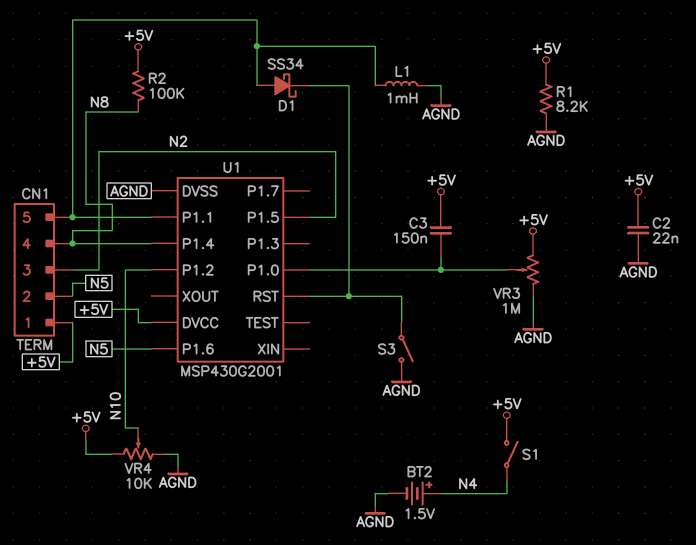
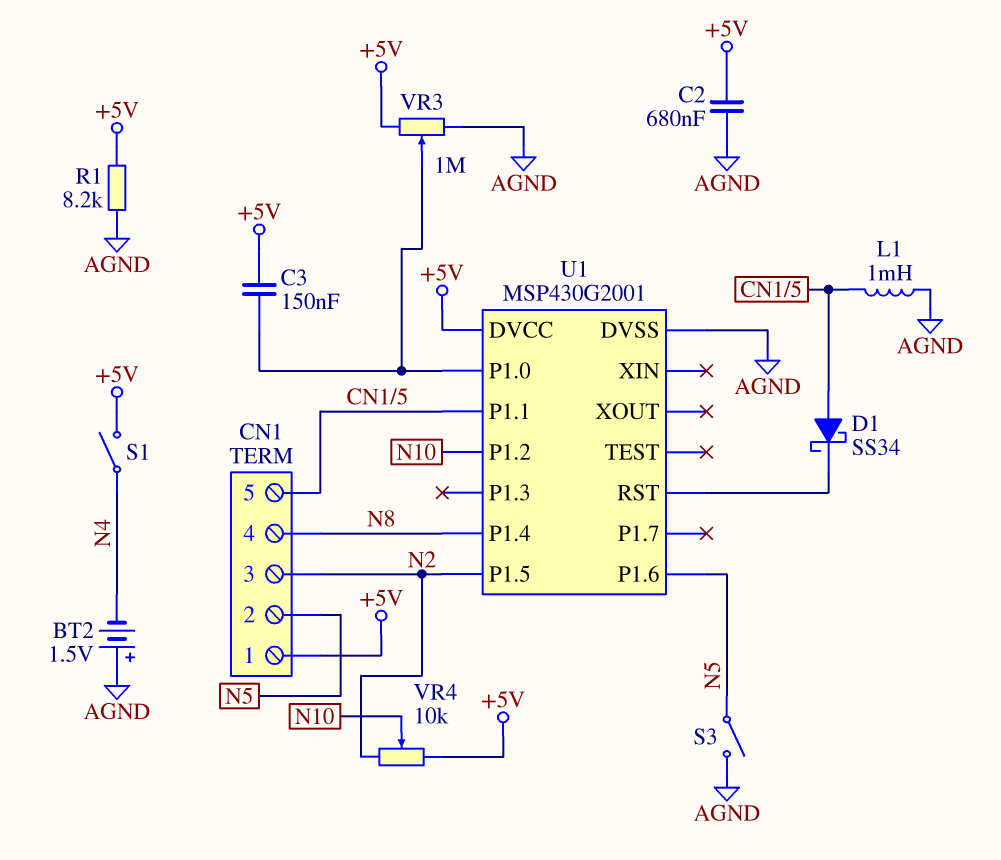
BT2: 1.5V (plus N4, minus AGND) -> 1.5V (plus AGND, minus N4)
C2: 22nF (+5V, AGND) -> 680nF (+5V, AGND)
R2: 100k (+5V, N8) -> none
S3: switch (AGND, U1/RST) -> switch (AGND, N5)
VR4: 10k (+5V, AGND, wiper N10) -> 10k (+5V, N2, wiper N10)

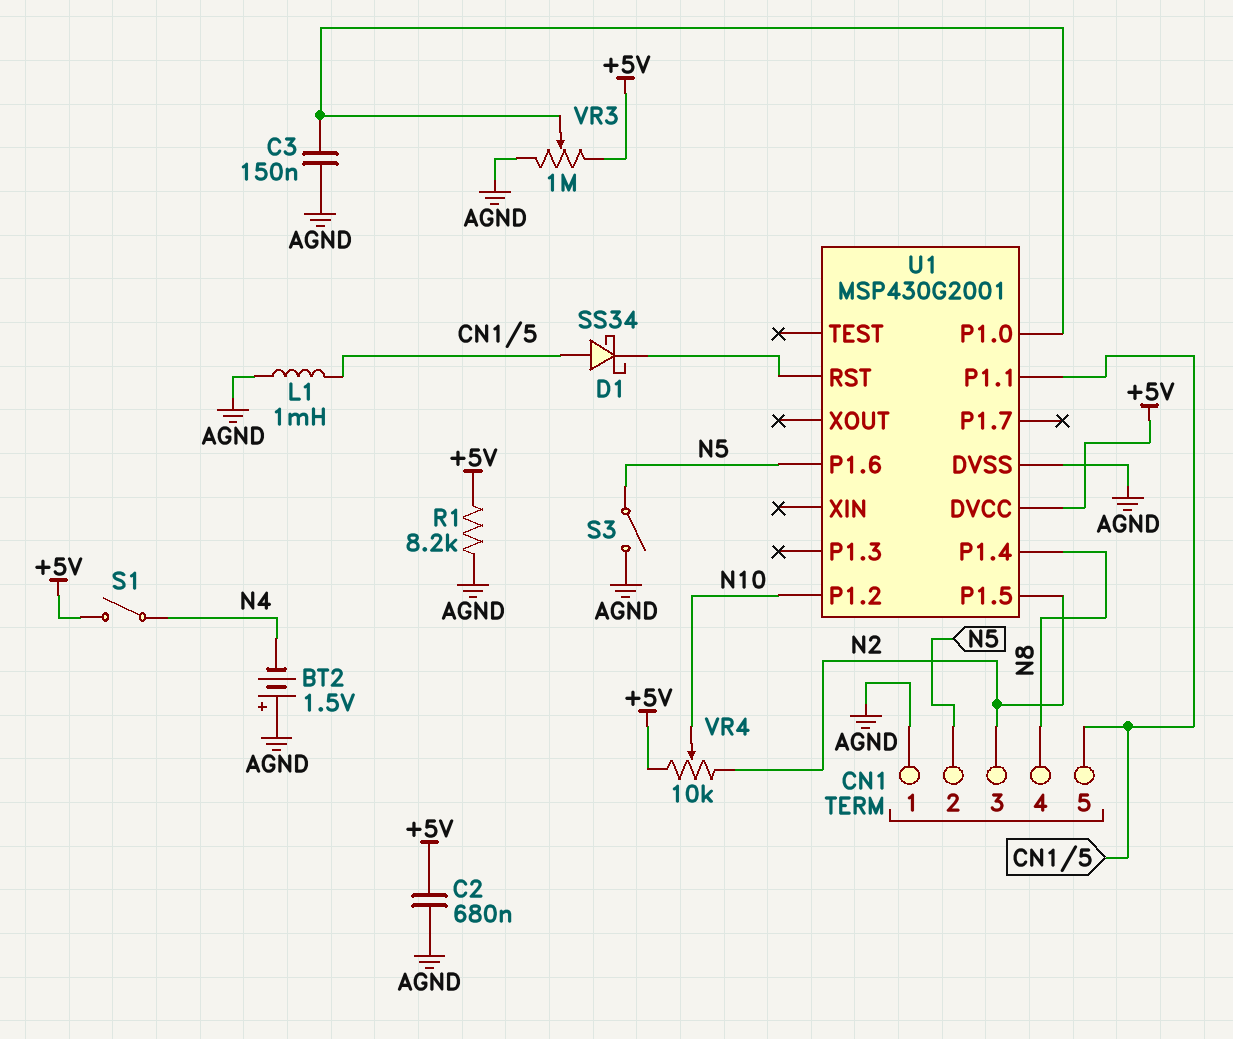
C3: 150nF (+5V, U1/P1.0) -> 150nF (AGND, U1/P1.0)
CN1 pin 1: +5V -> AGND

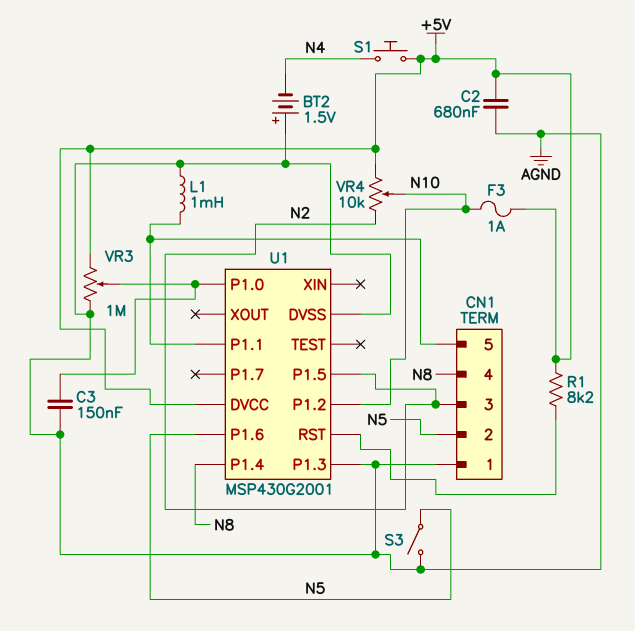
D1: schottky SS34 (A CN1/5, K U1/RST) -> none
F3: none -> 1A (+5V, N10)
R1: 8.2k (+5V, AGND) -> 8.2k (+5V, U1/RST)
S1: switch (+5V, N4) -> button (+5V, N4)
U1 pin P1.3: none -> AGND

